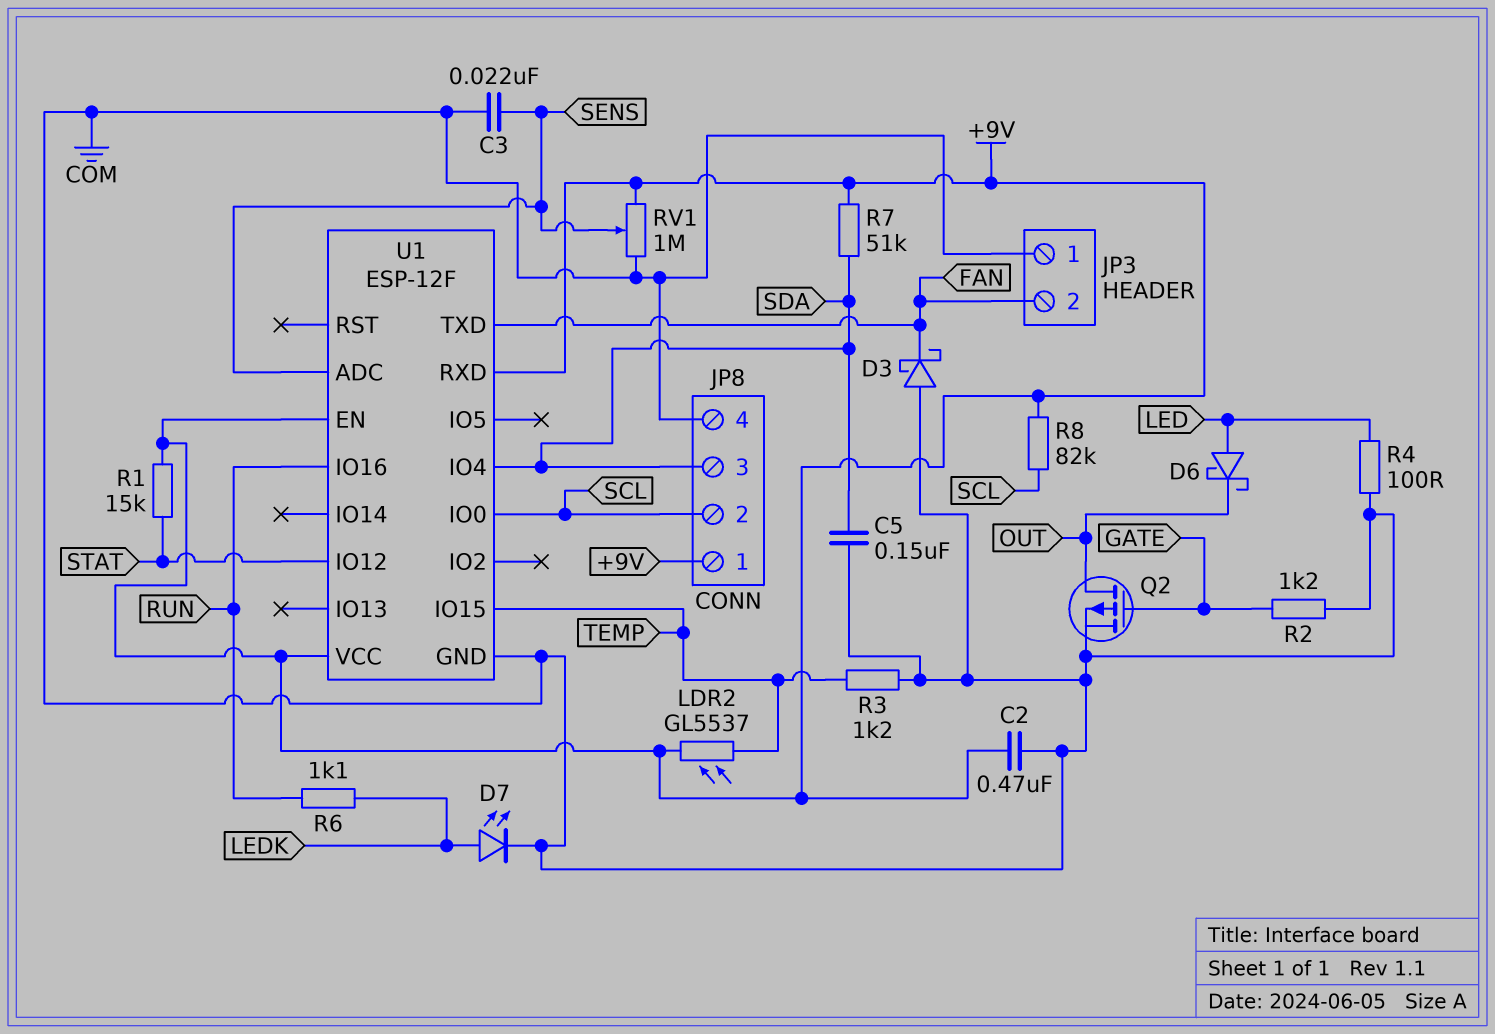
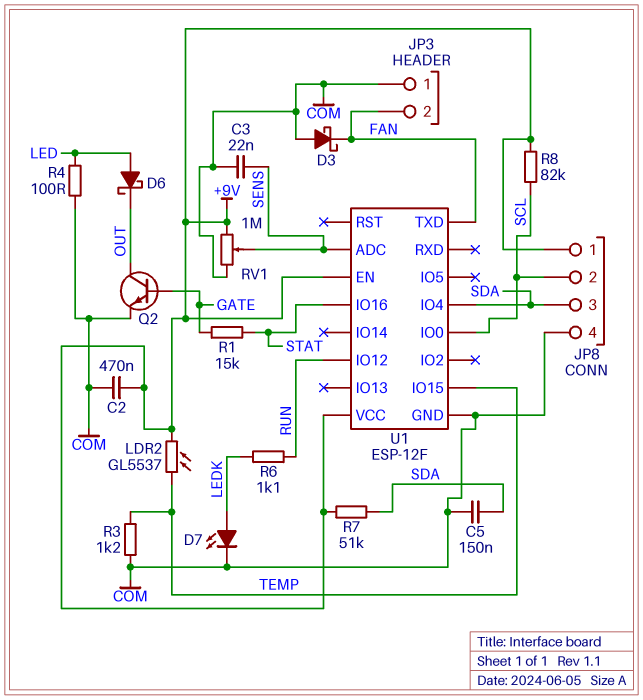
Q2: PMOS (G GATE, D OUT, S COM) -> NPN (B GATE, C OUT, E COM)
R1: 15k (+9V, STAT) -> 15k (GATE, STAT)
R2: 1.2k (COM, GATE) -> none
U1 pin IO12: STAT -> RUN
U1 pin IO16: RUN -> STAT
U1 pin RXD: +9V -> none

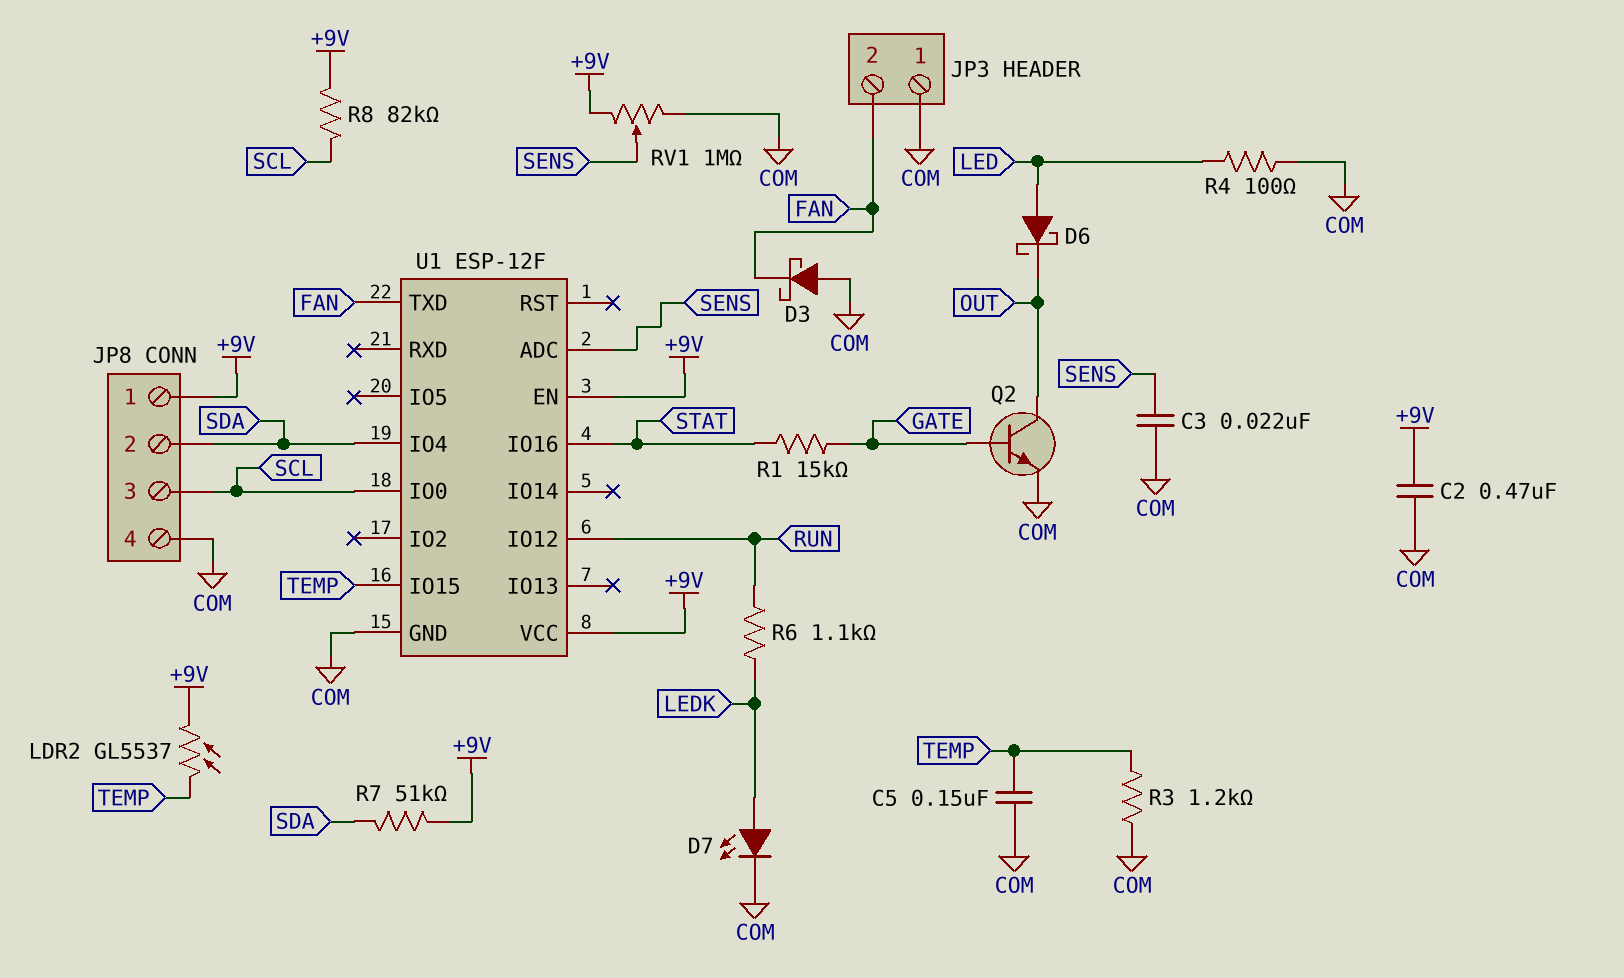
C5: 150nF (COM, SDA) -> 150nF (COM, TEMP)
JP8 pin 2: SCL -> SDA
JP8 pin 3: SDA -> SCL

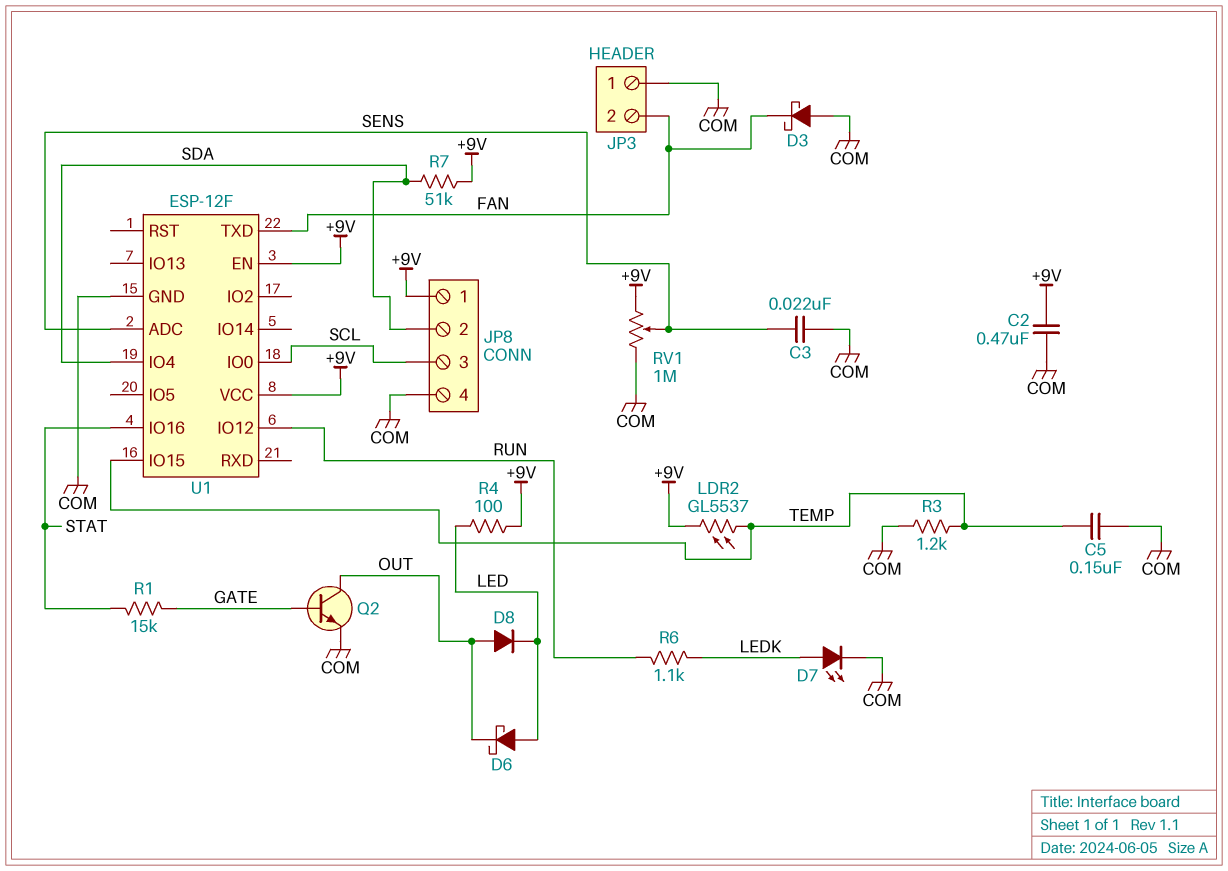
D8: none -> diode (A OUT, K LED)
R4: 100 (COM, LED) -> 100 (+9V, LED)
R8: 82k (+9V, SCL) -> none

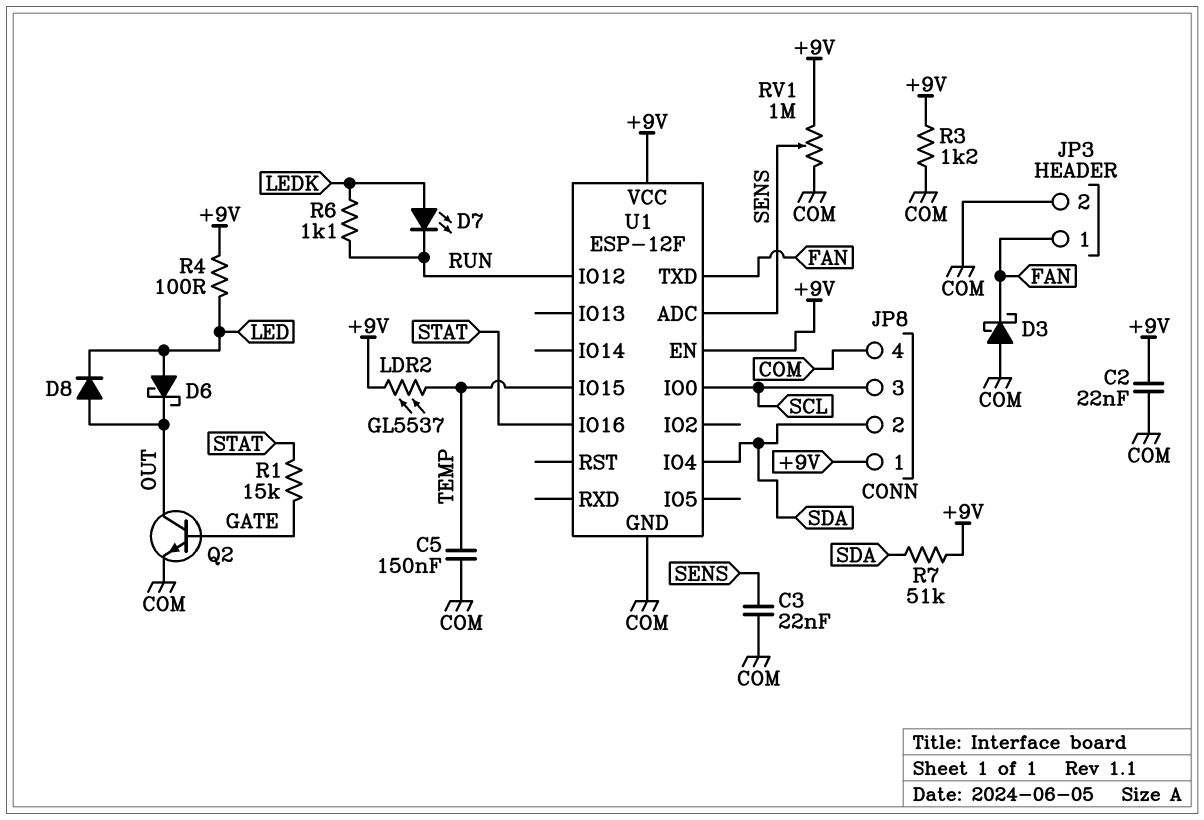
C2: 470nF (+9V, COM) -> 22nF (+9V, COM)
D7: LED (A LEDK, K COM) -> LED (A LEDK, K RUN)
JP3 pin 1: COM -> FAN
JP3 pin 2: FAN -> COM
R3: 1.2k (COM, TEMP) -> 1.2k (+9V, COM)

